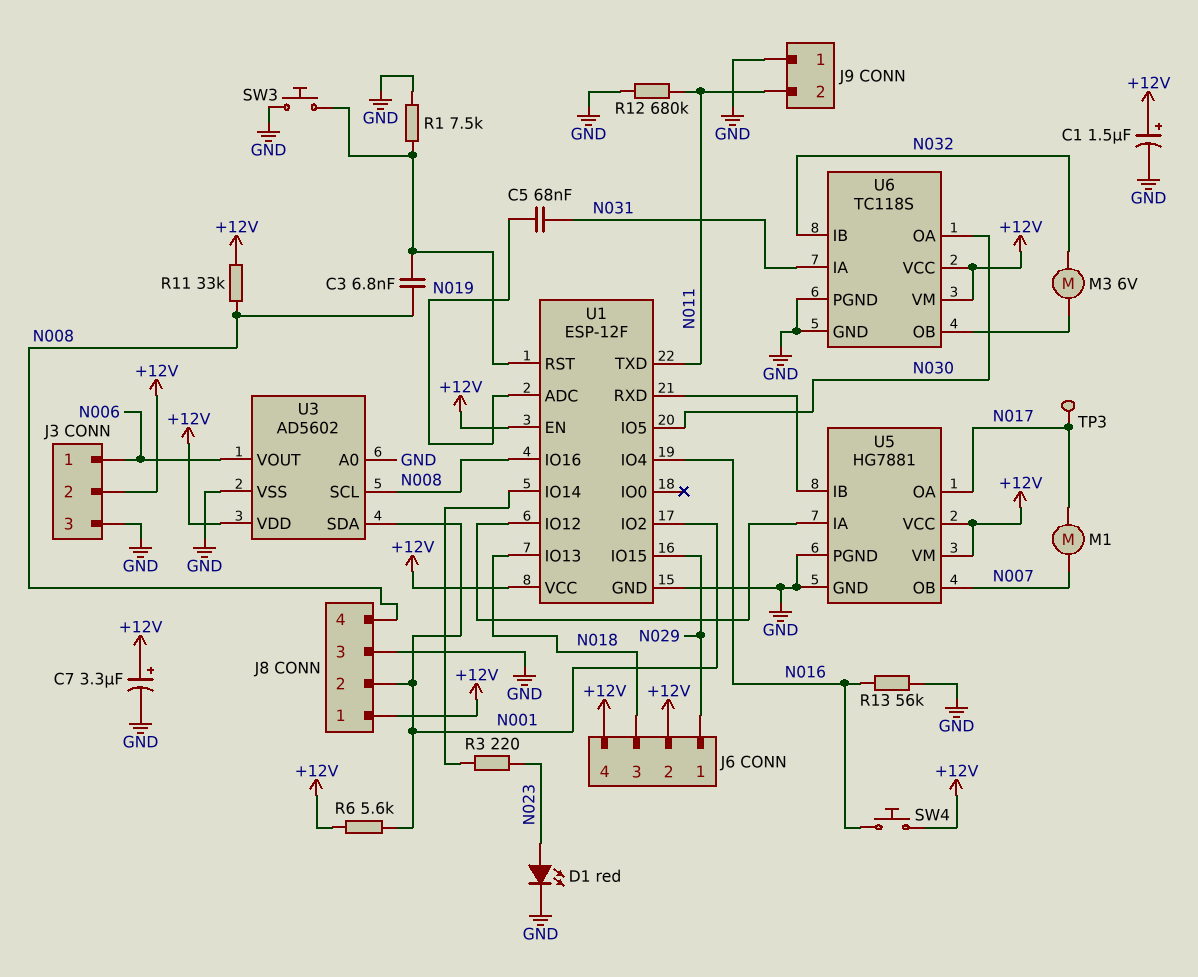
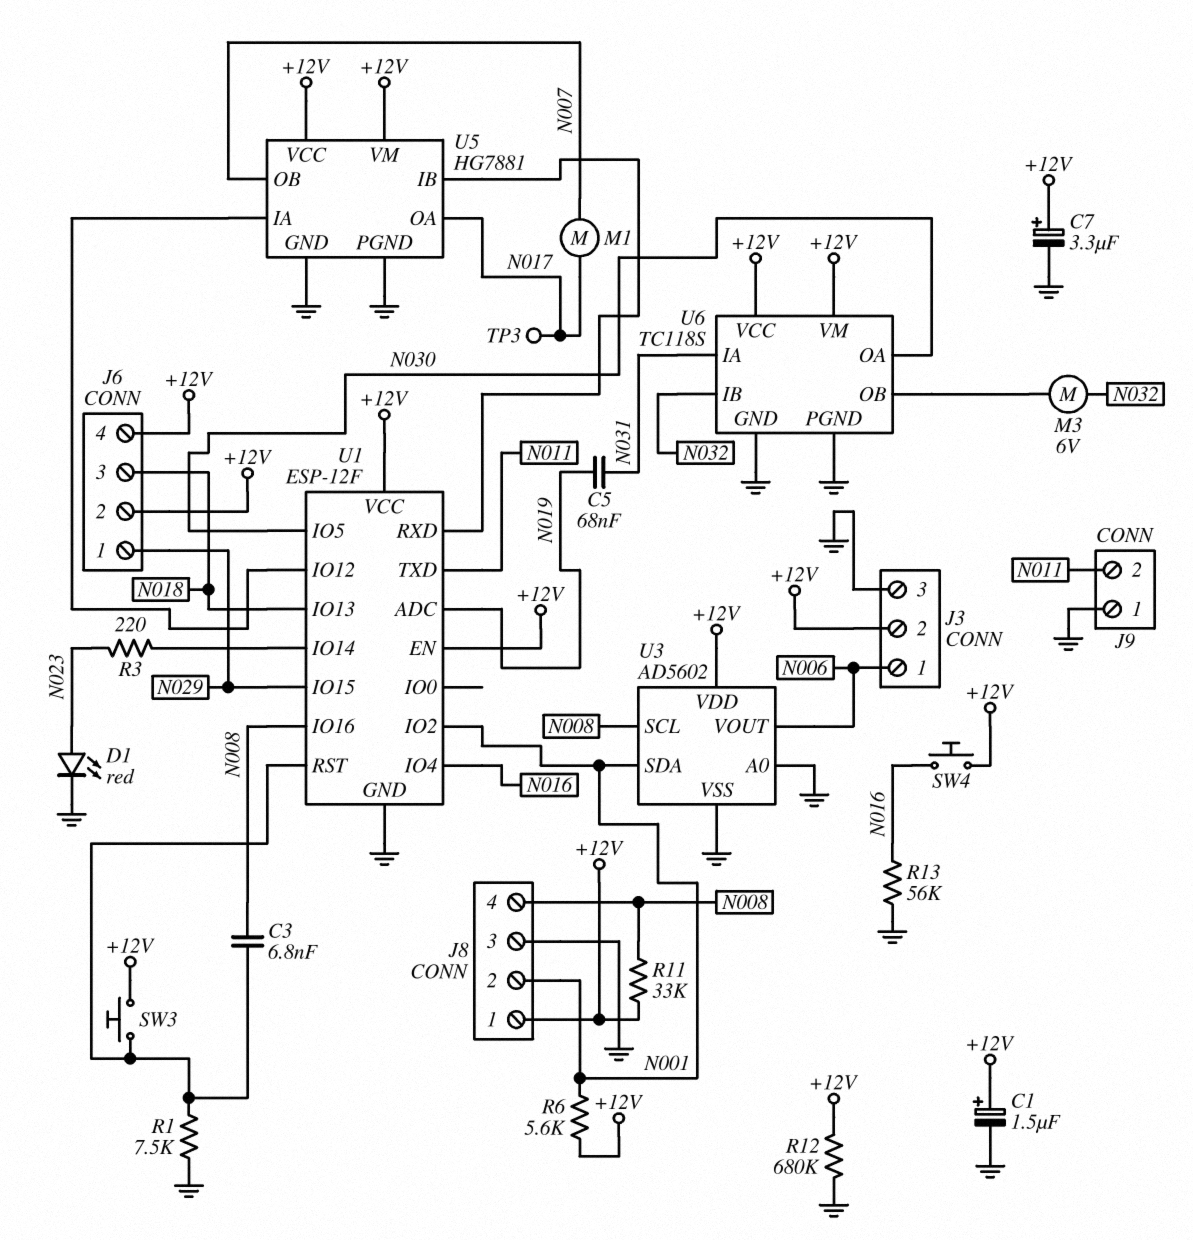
R12: 680k (GND, N011) -> 680k (+12V, GND)
SW3: button (GND, U1/RST) -> button (+12V, U1/RST)

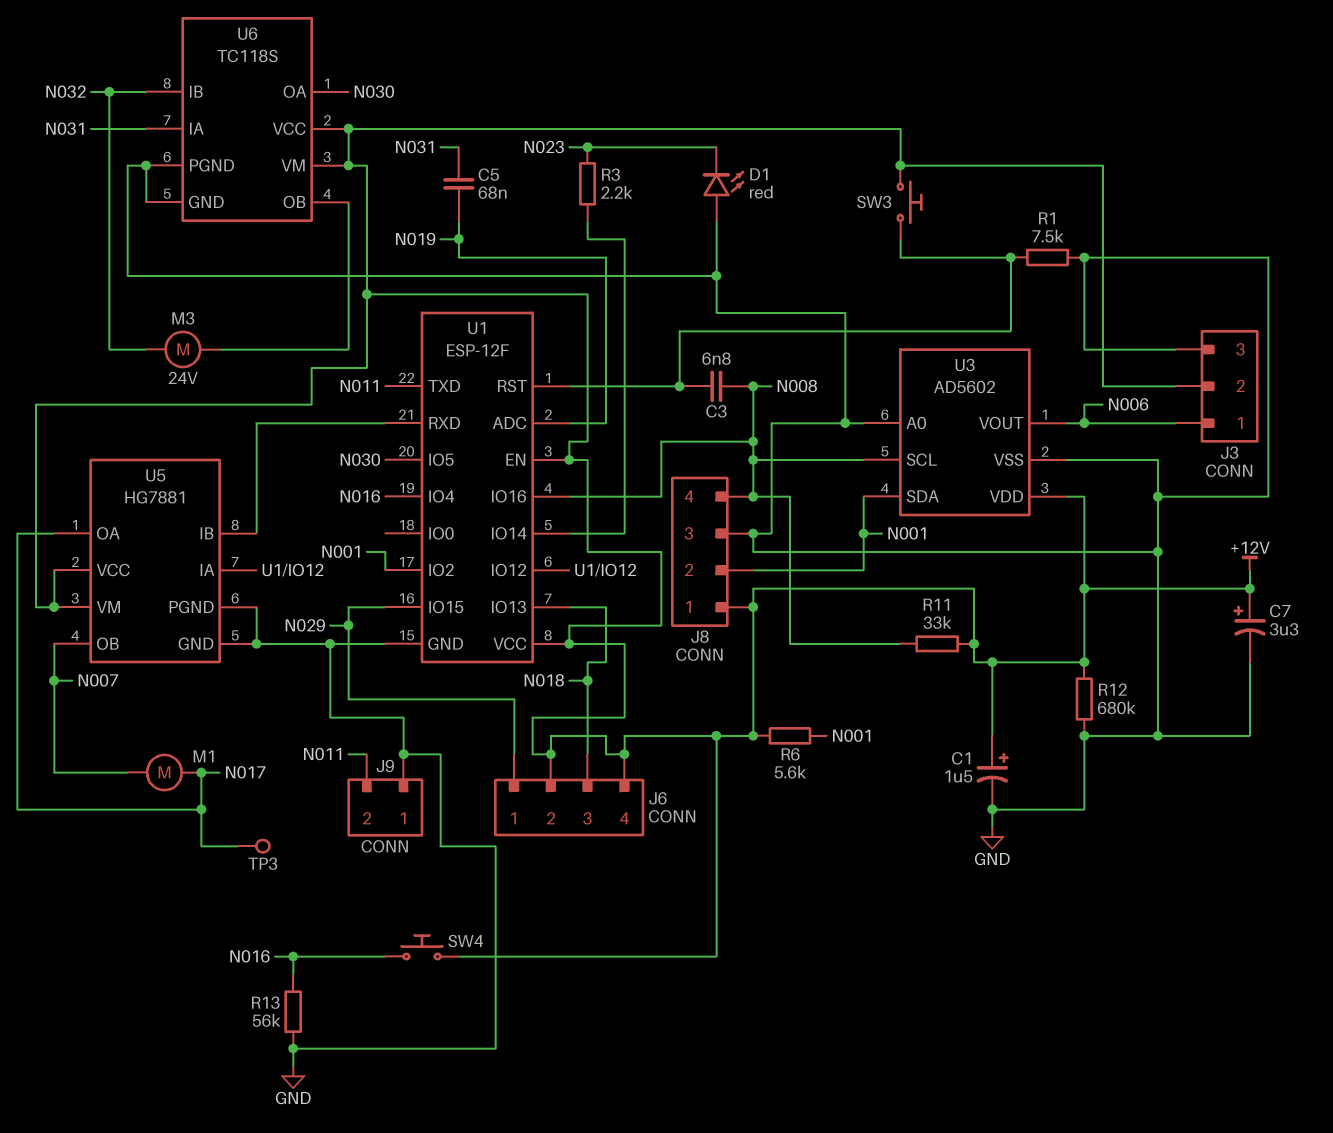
D1: LED red (A N023, K GND) -> LED red (A GND, K N023)
M3: motor 6V (N032, U6/OB) -> motor 24V (N032, U6/OB)
R3: 220 (N023, U1/IO14) -> 2.2k (N023, U1/IO14)

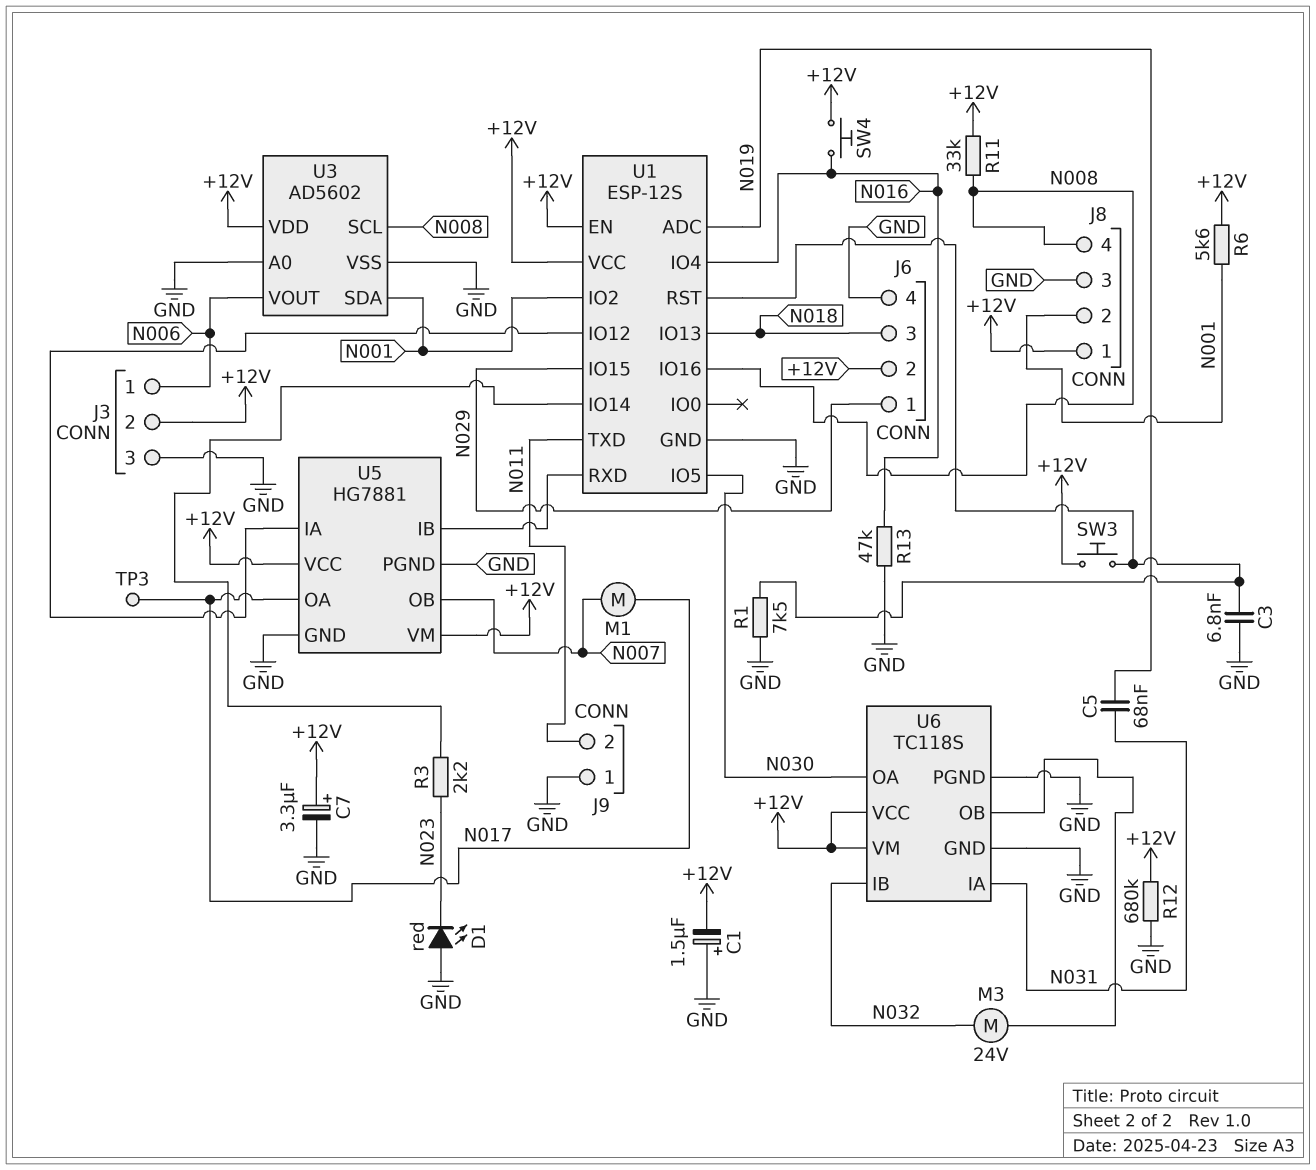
C1: 1.5uF (plus +12V, minus GND) -> 1.5uF (plus GND, minus +12V)
C3: 6.8nF (N008, U1/RST) -> 6.8nF (GND, U1/RST)
J6 pin 4: +12V -> GND
R13: 56k (GND, N016) -> 47k (GND, N016)
U1: ESP-12F -> ESP-12S

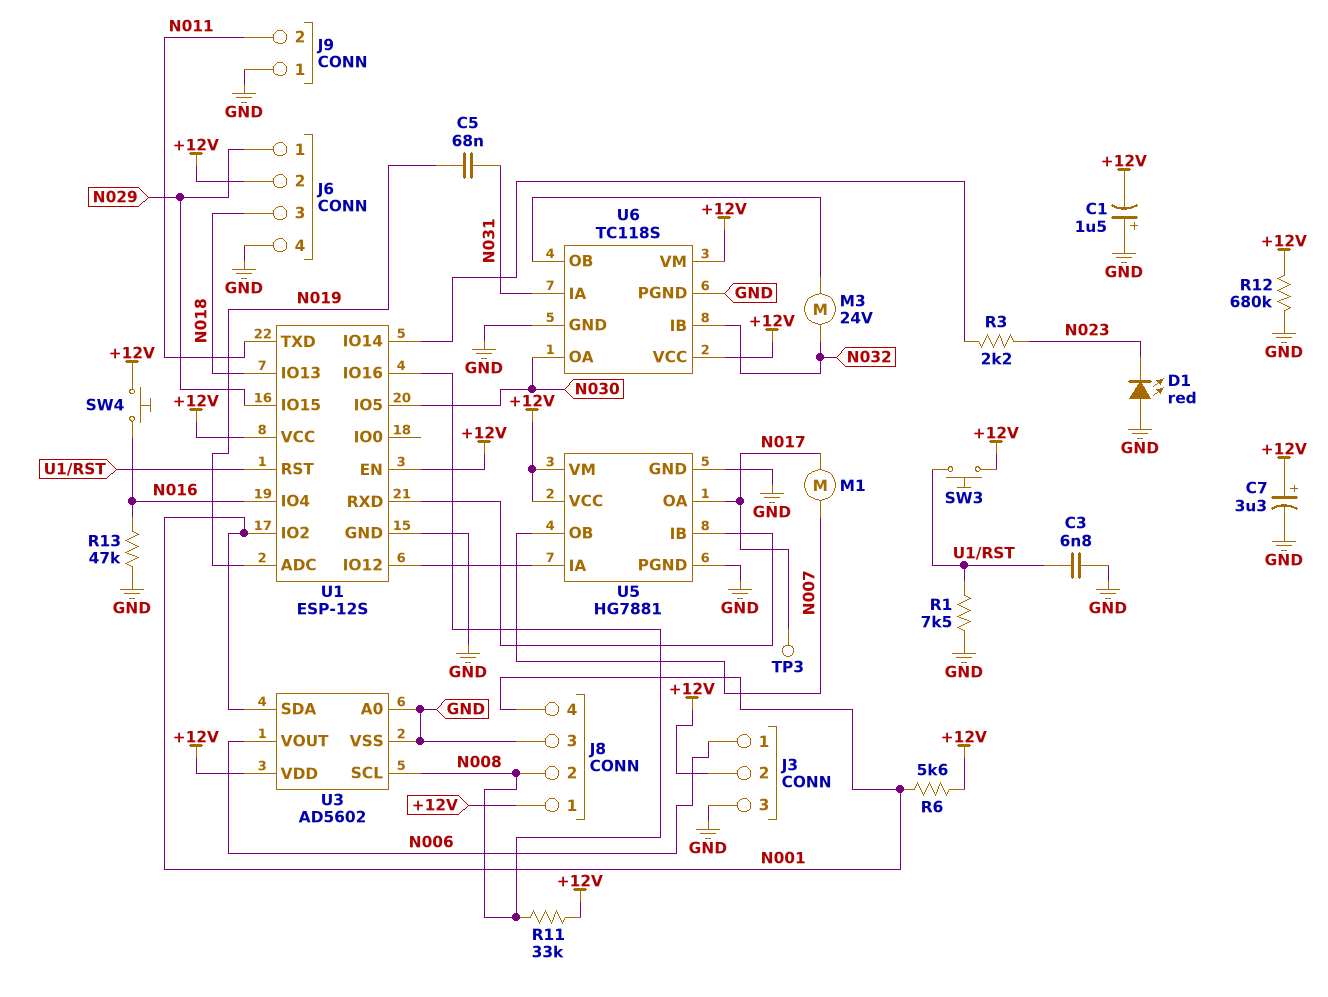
J8 pin 2: N001 -> N008
J8 pin 4: N008 -> N001

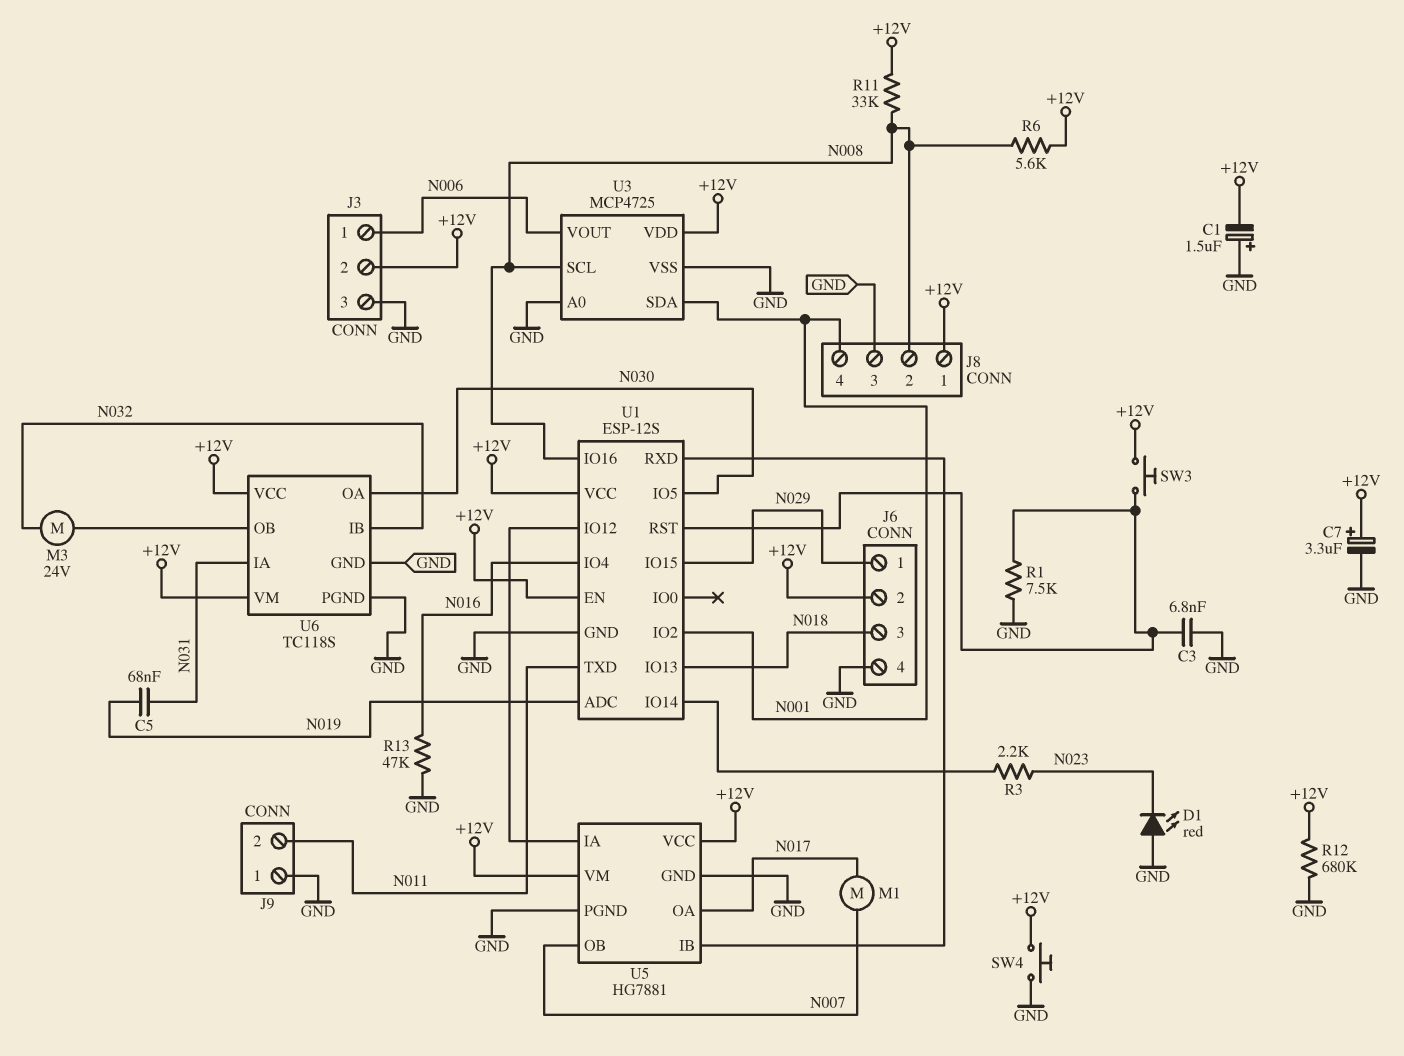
R6: 5.6k (+12V, N001) -> 5.6k (+12V, N008)
SW4: button (+12V, N016) -> button (+12V, GND)
TP3: test point (N017) -> none
U3: AD5602 -> MCP4725

